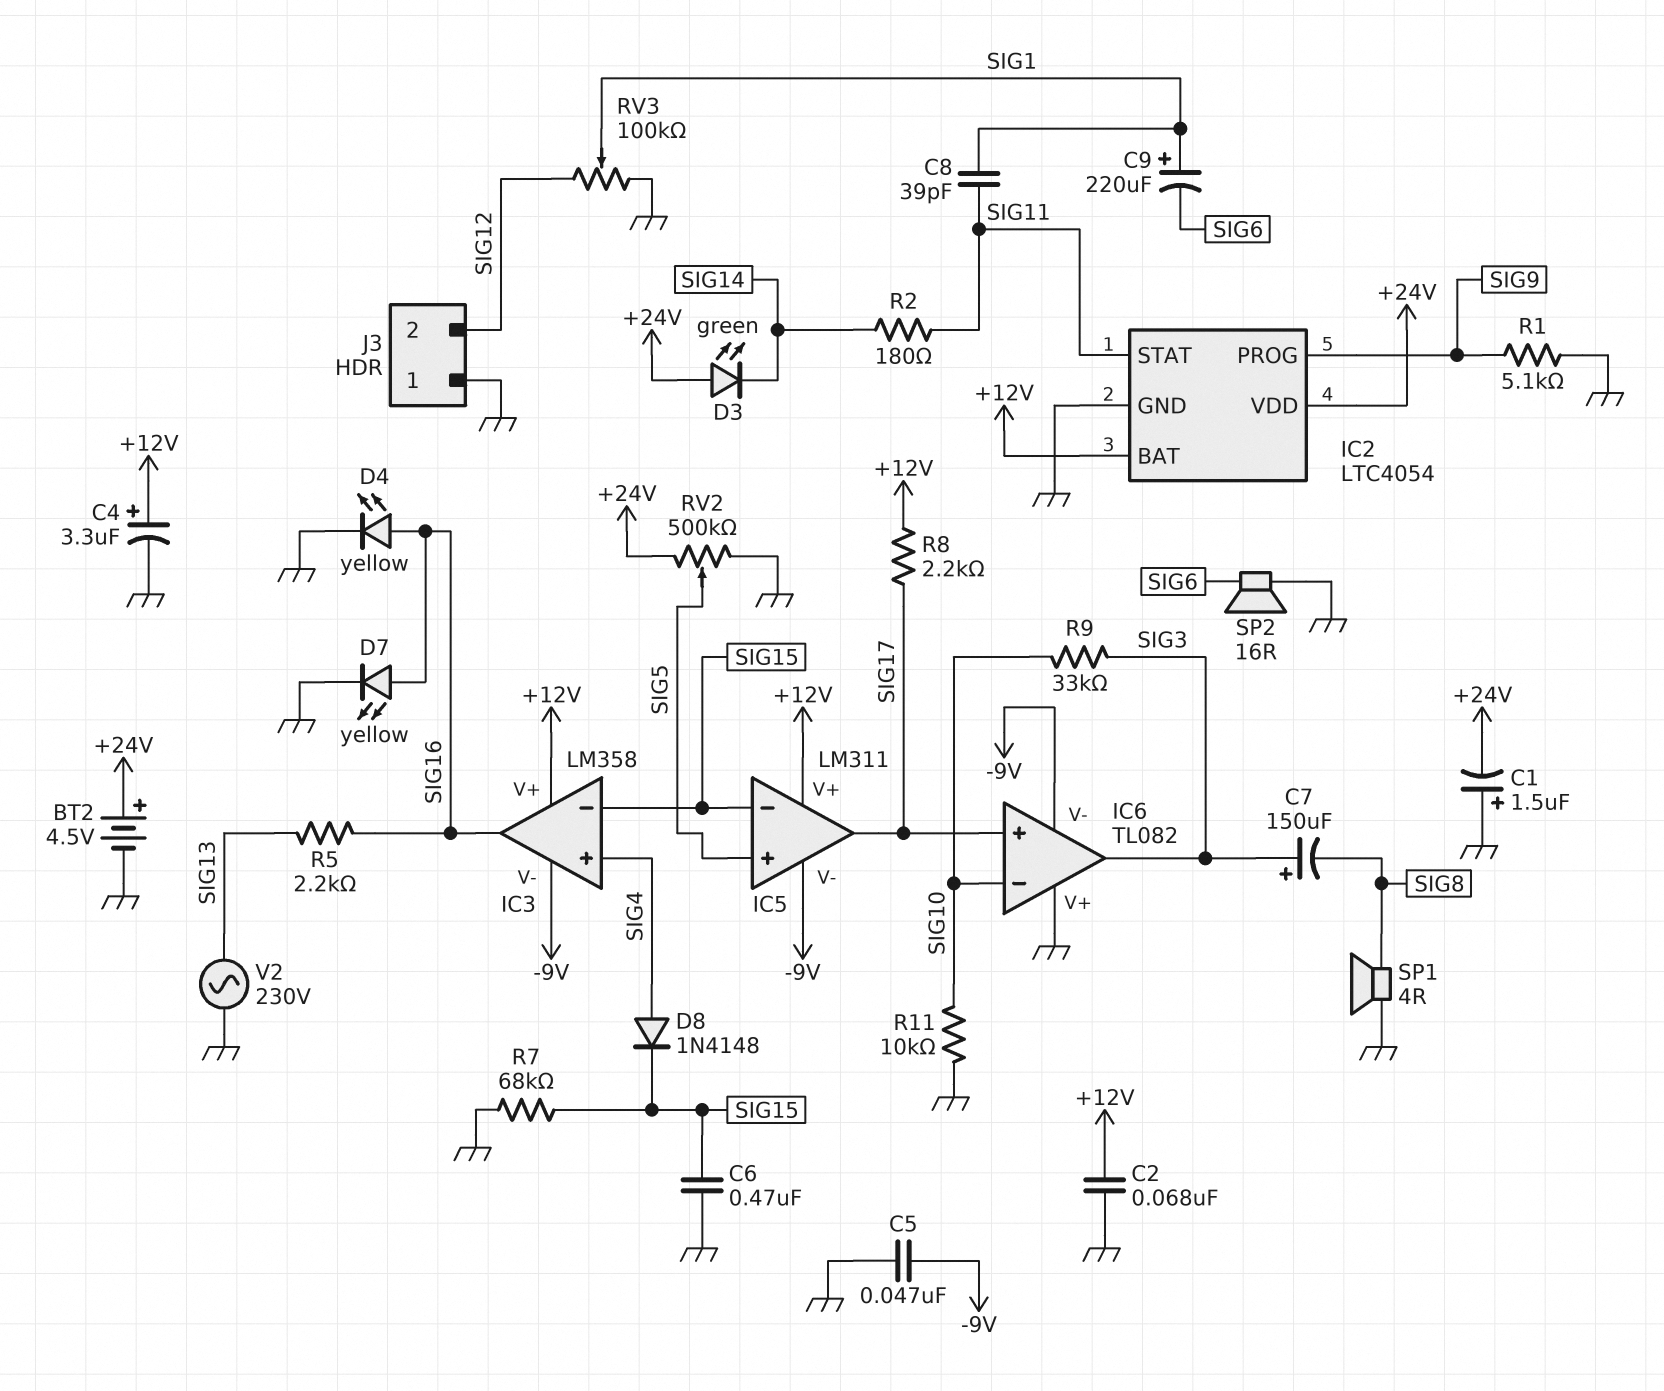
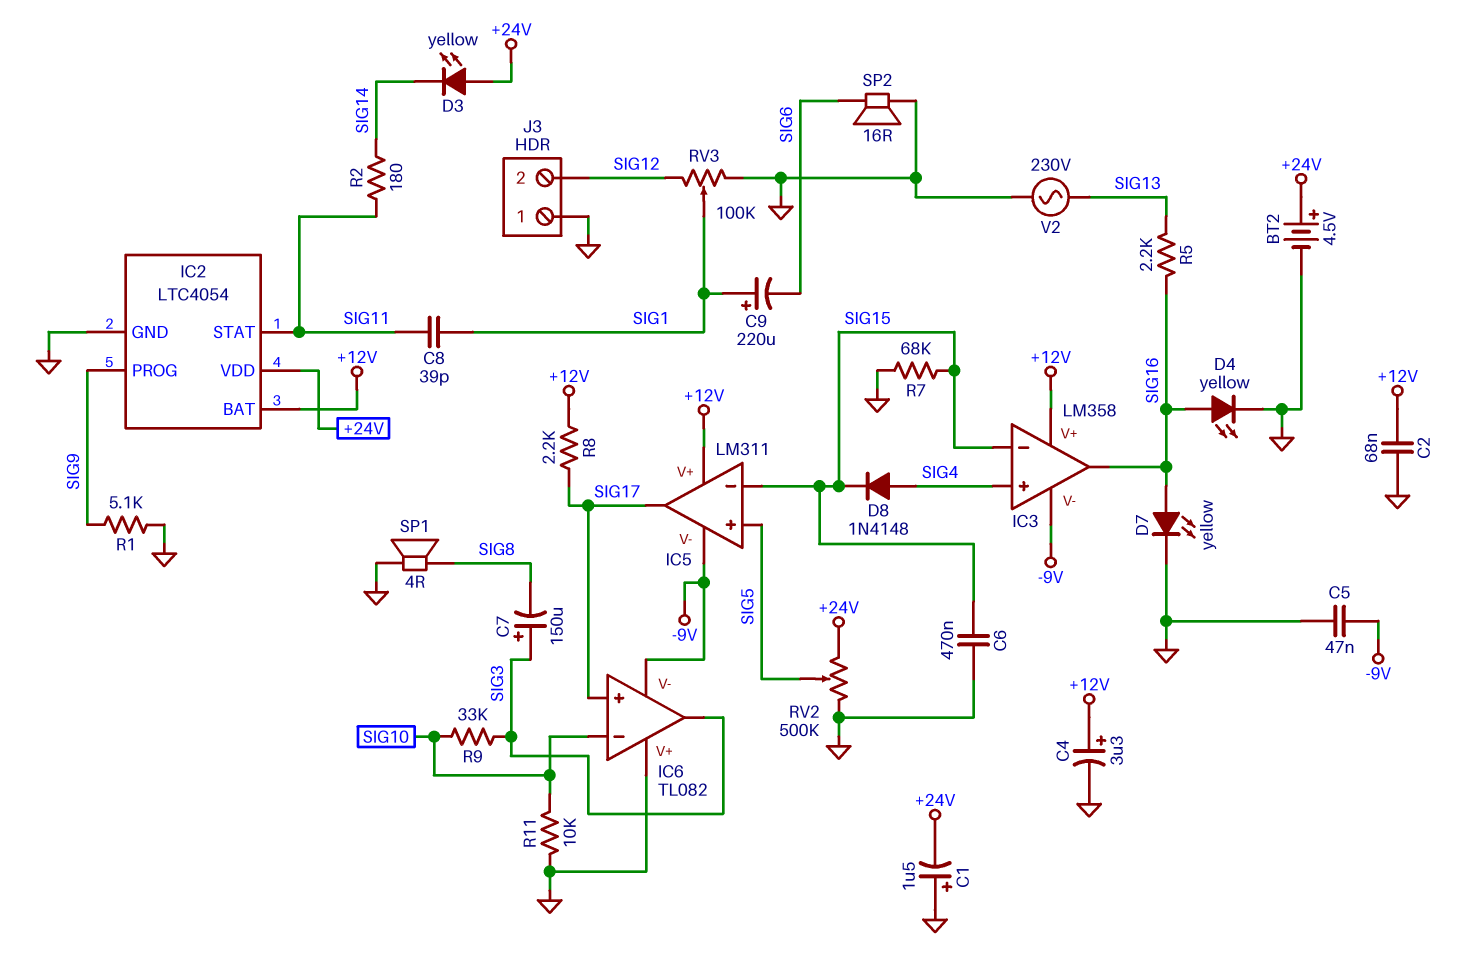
D3: LED green (A +24V, K SIG14) -> LED yellow (A +24V, K SIG14)

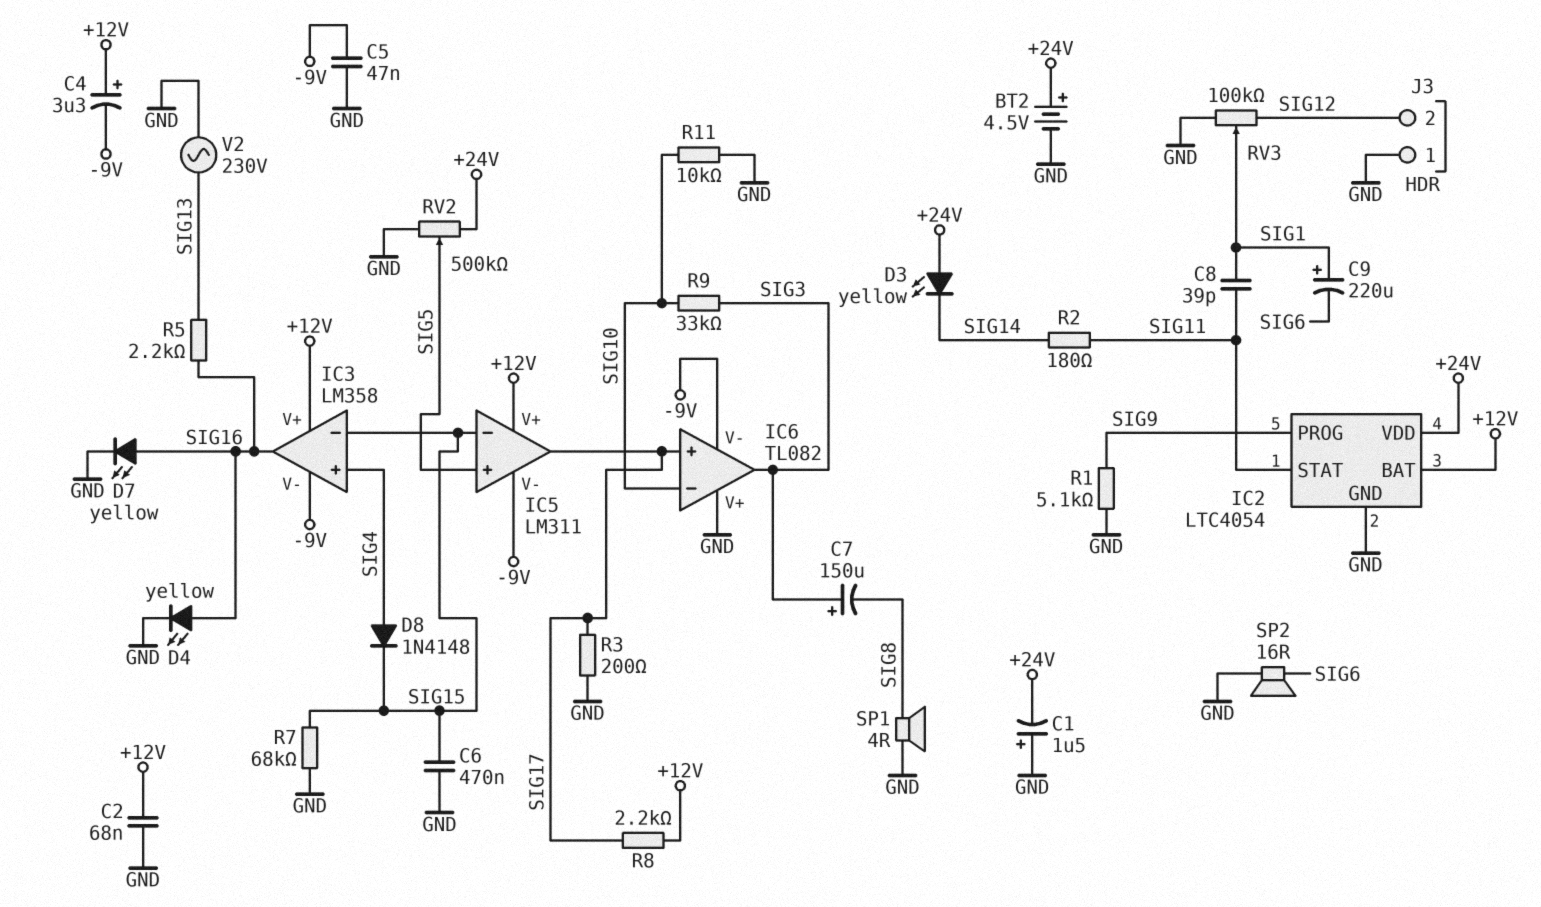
C4: 3.3uF (plus +12V, minus GND) -> 3.3uF (plus +12V, minus -9V)
R3: none -> 200 (GND, SIG17)

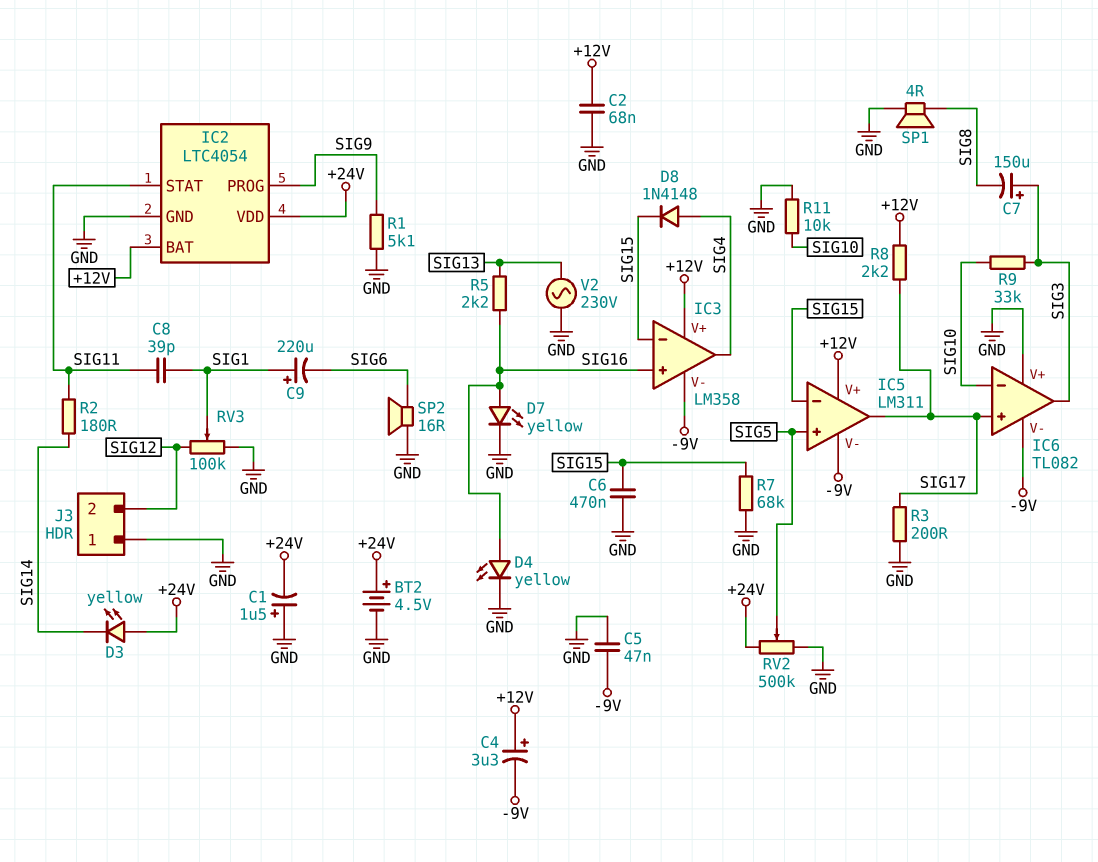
IC3 pin in+: SIG4 -> SIG16
IC3 pin out: SIG16 -> SIG4

